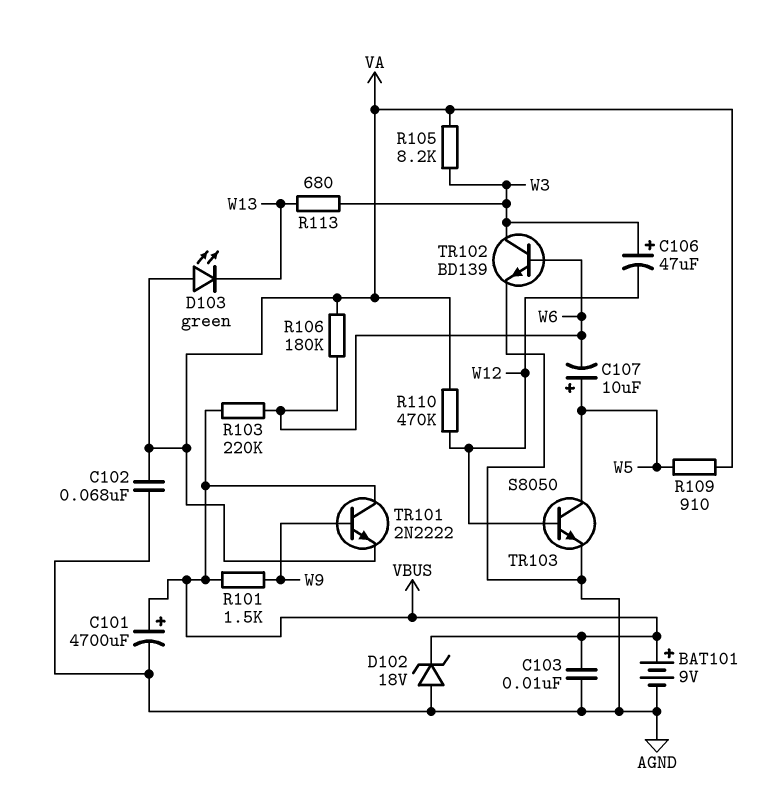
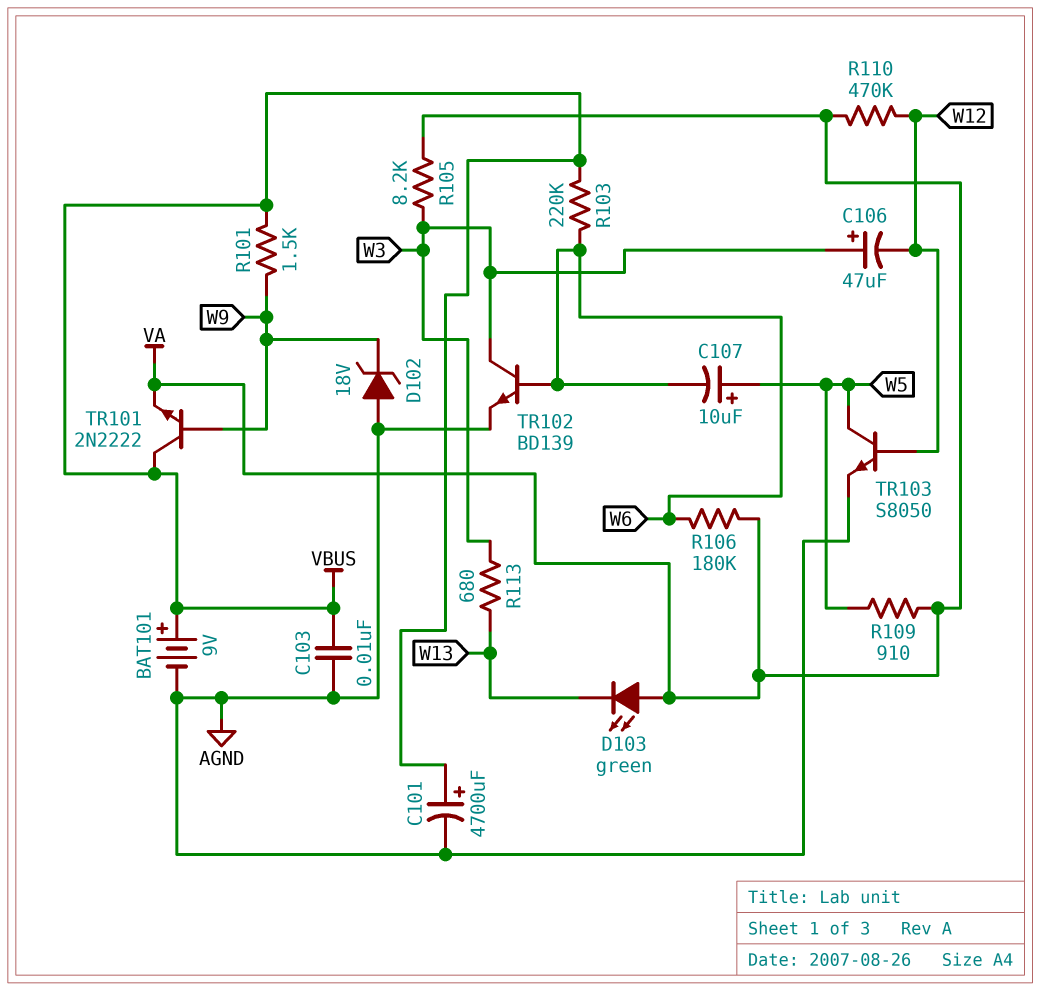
C102: 68nF (AGND, VA) -> none
D102: zener 18V (A AGND, K VBUS) -> zener 18V (A AGND, K W9)

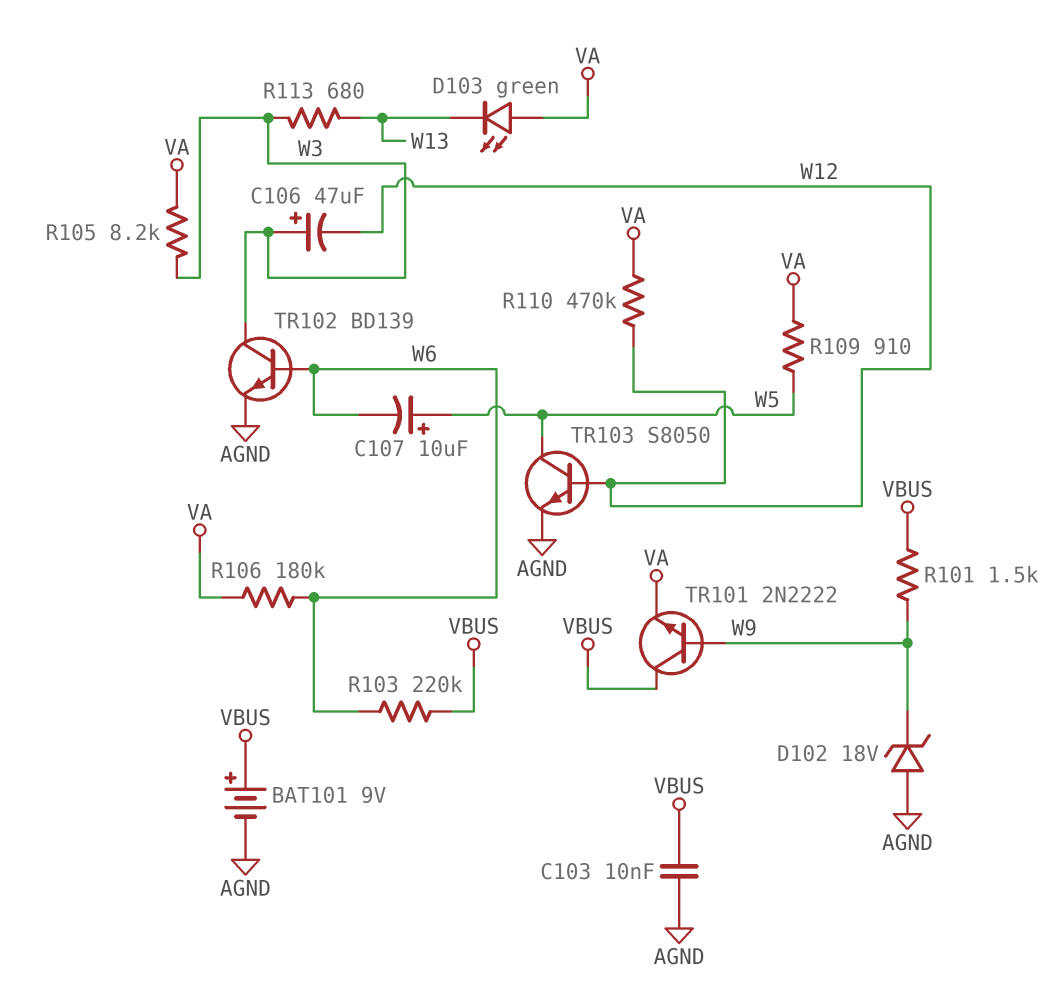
C101: 4700uF (plus VBUS, minus AGND) -> none

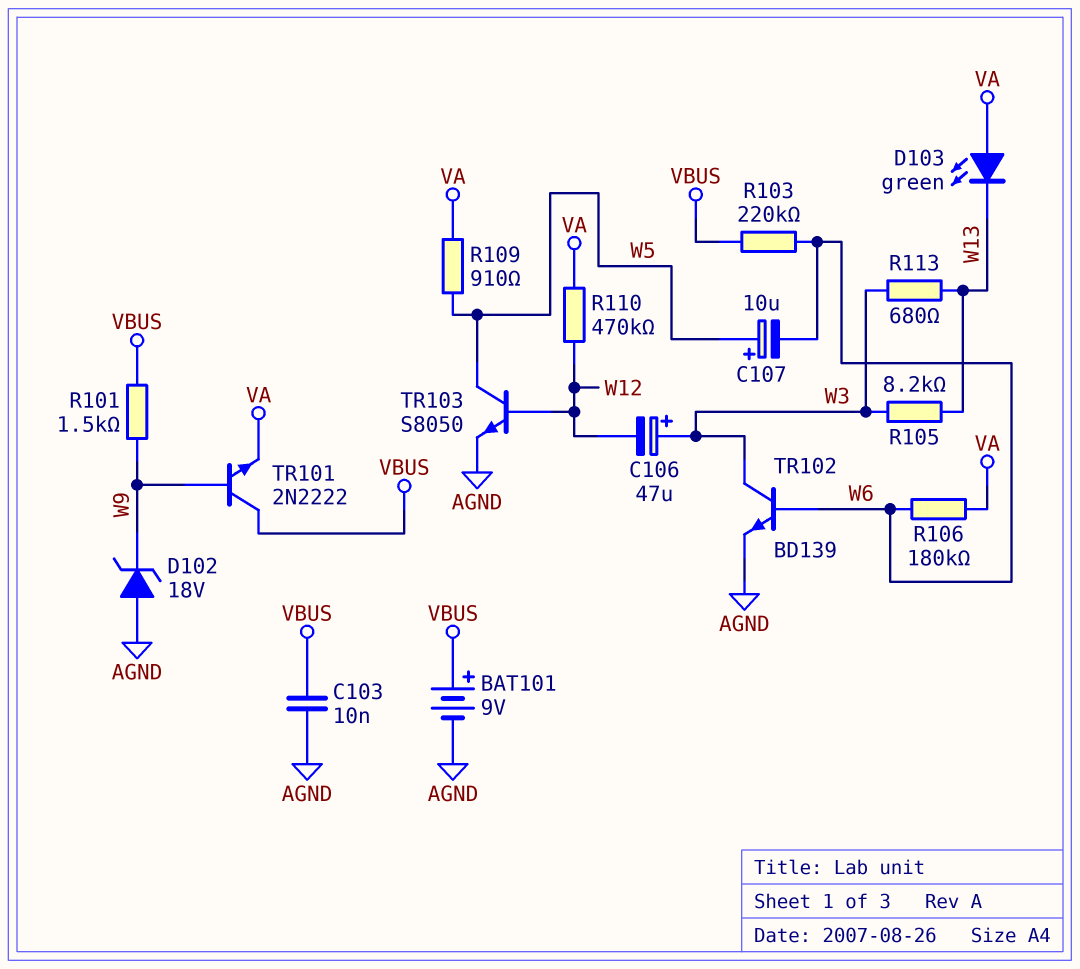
R105: 8.2k (VA, W3) -> 8.2k (W3, W13)

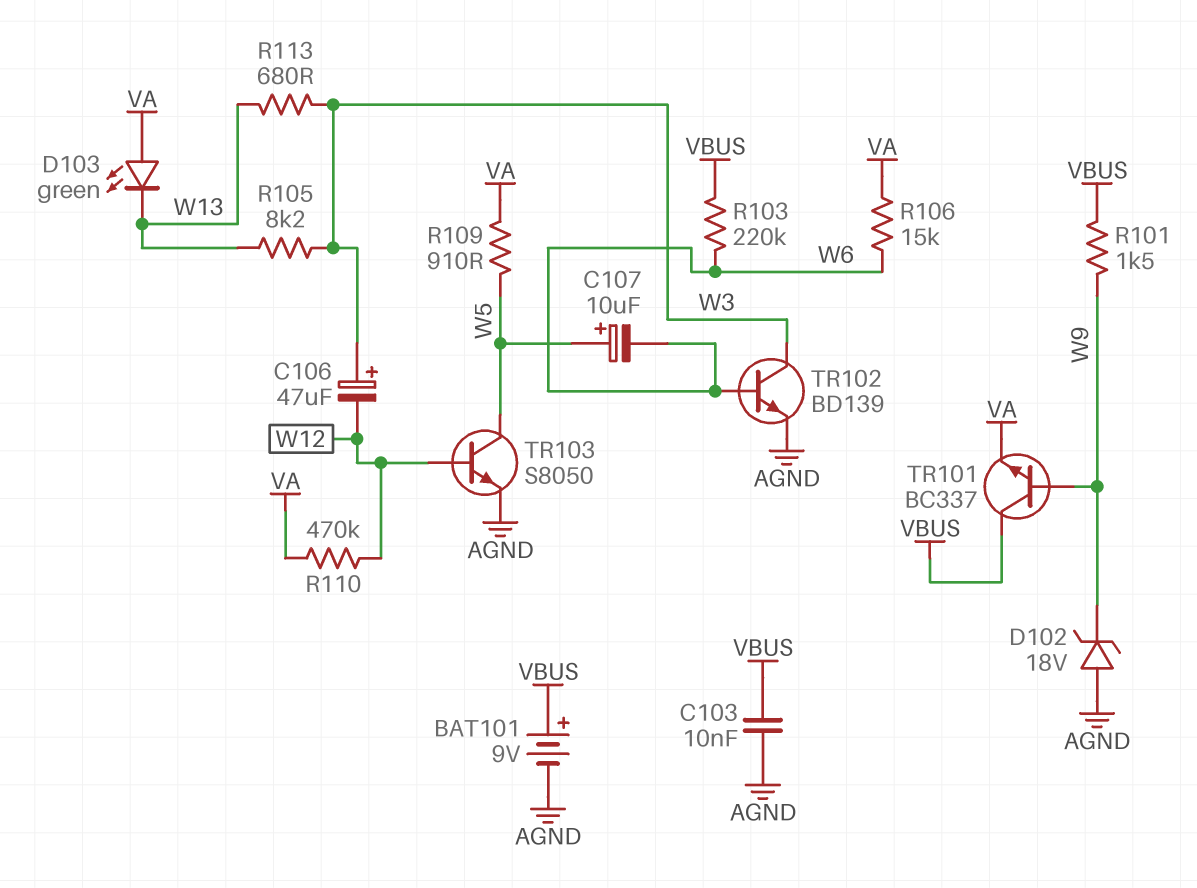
R106: 180k (VA, W6) -> 15k (VA, W6)
TR101: NPN 2N2222 (B W9, C VBUS, E VA) -> NPN BC337 (B W9, C VBUS, E VA)

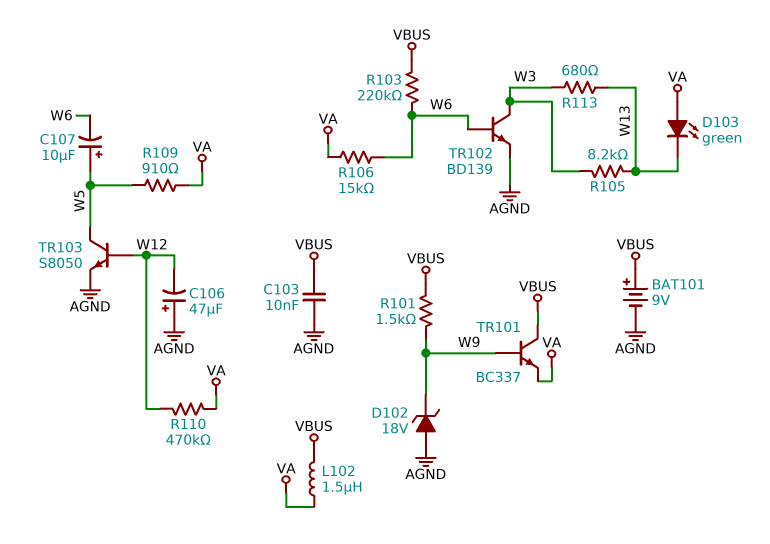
C106: 47uF (plus W3, minus W12) -> 47uF (plus AGND, minus W12)
L102: none -> 1.5uH (VA, VBUS)

